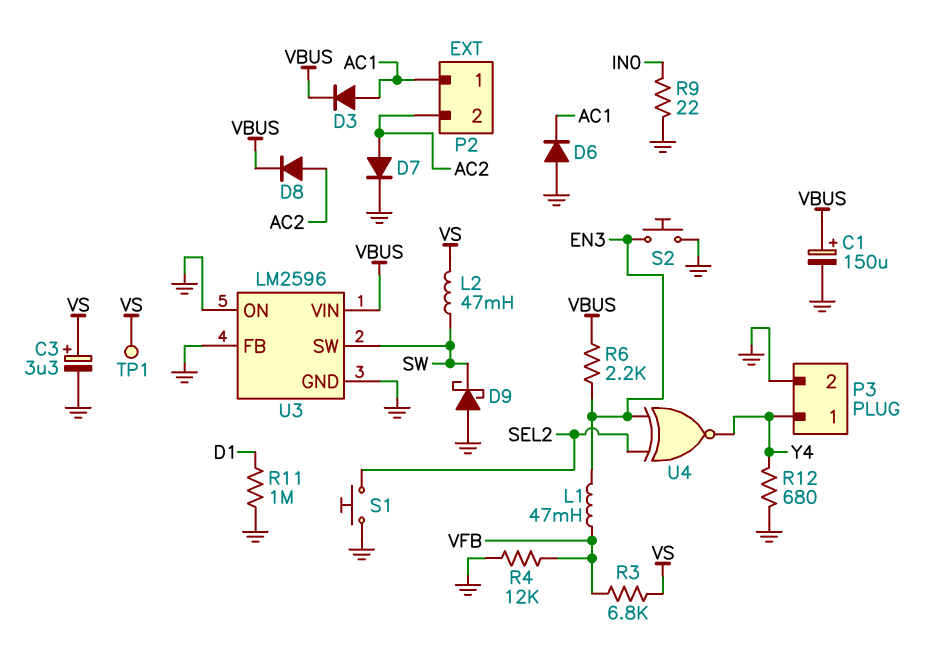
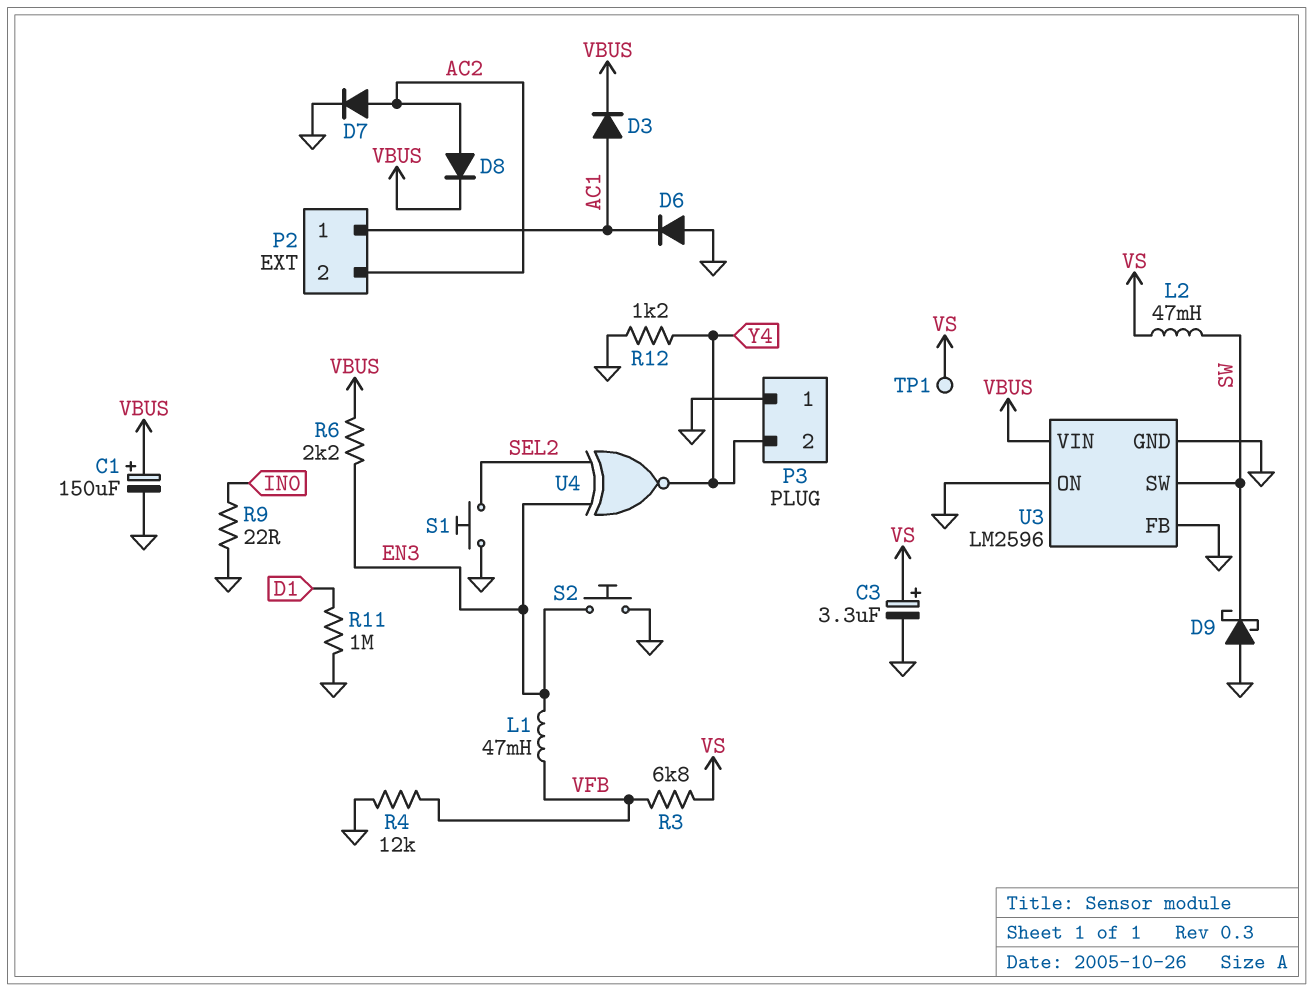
P3 pin 1: Y4 -> GND
P3 pin 2: GND -> Y4
R12: 680 (GND, Y4) -> 1.2k (GND, Y4)

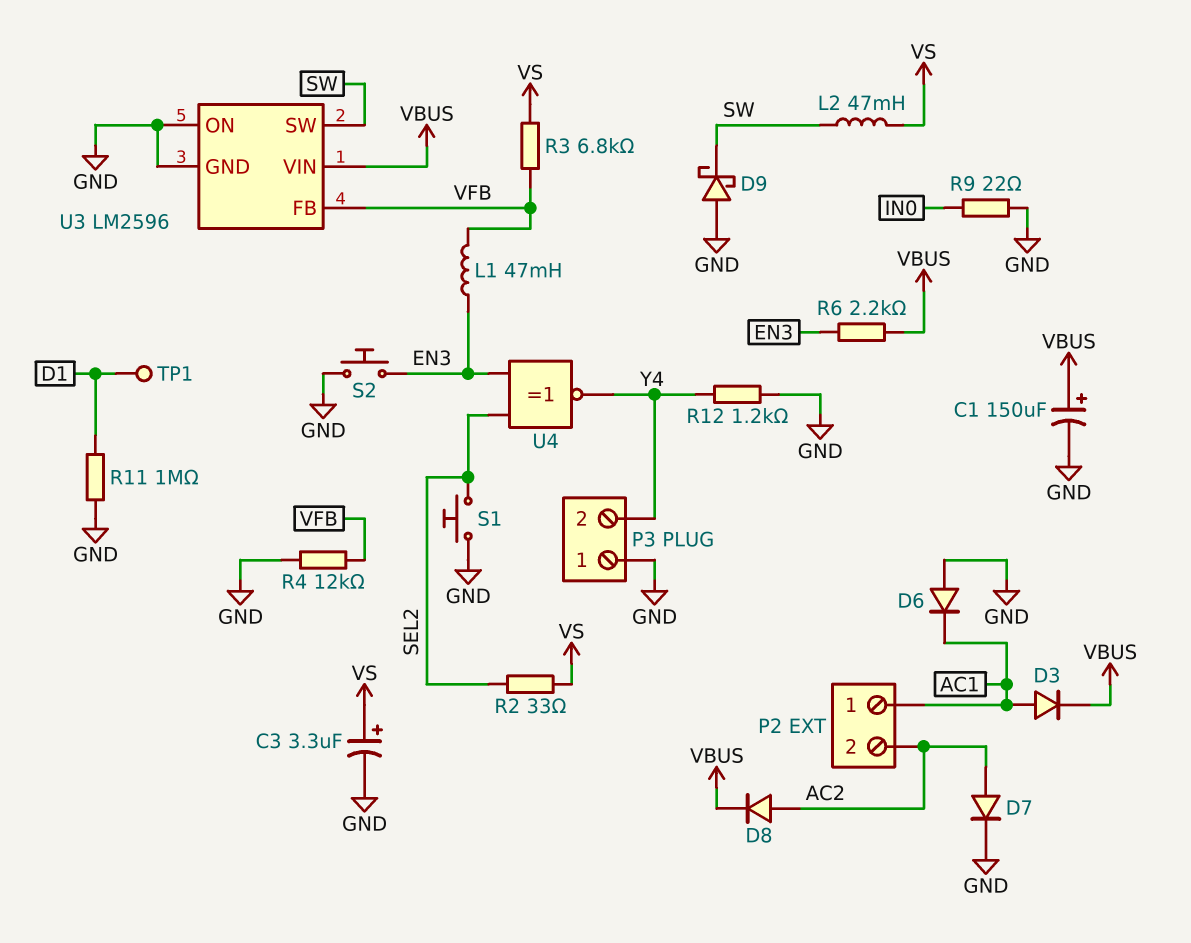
R2: none -> 33 (SEL2, VS)
TP1: test point (VS) -> test point (D1)
U3 pin FB: GND -> VFB

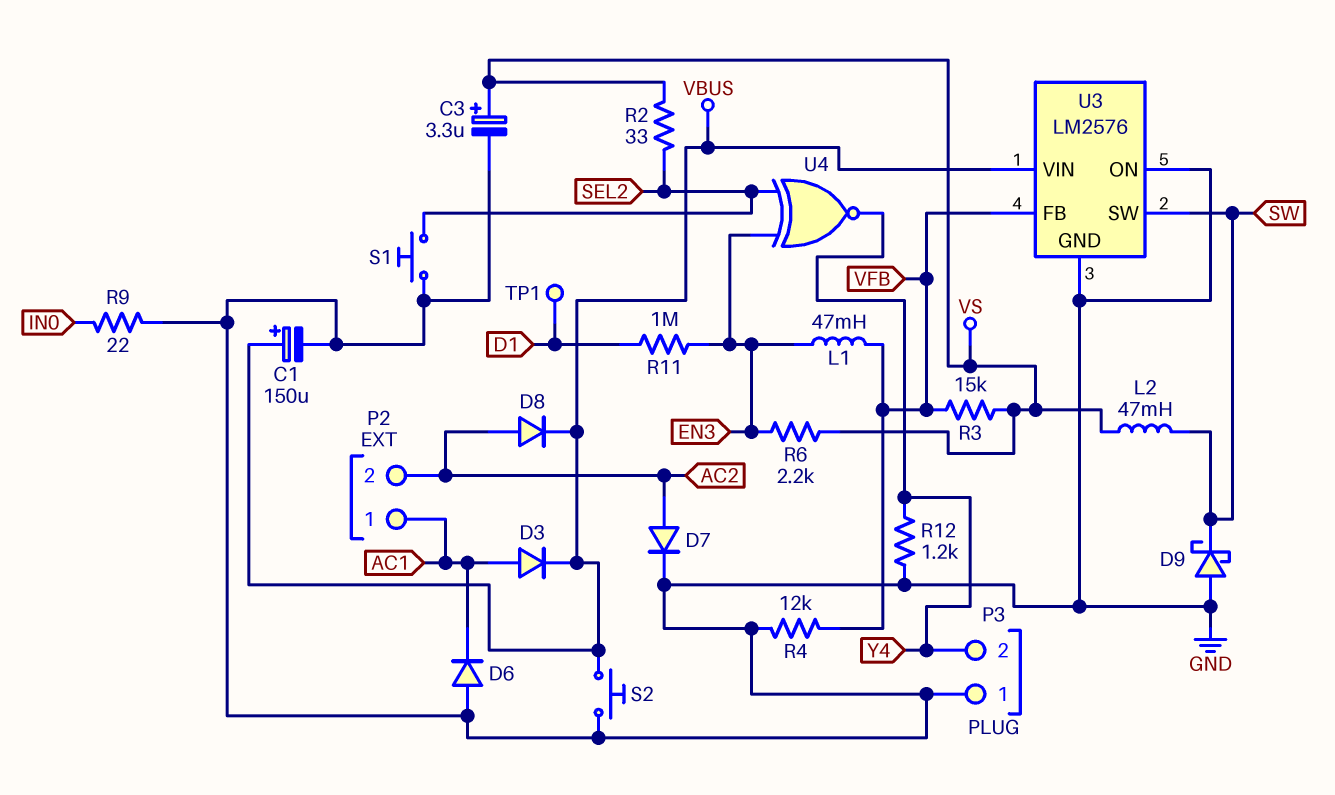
R3: 6.8k (VFB, VS) -> 15k (VFB, VS)
R6: 2.2k (EN3, VBUS) -> 2.2k (EN3, VS)
R11: 1M (D1, GND) -> 1M (D1, EN3)
S2: button (EN3, GND) -> button (GND, VBUS)
U3: LM2596 -> LM2576

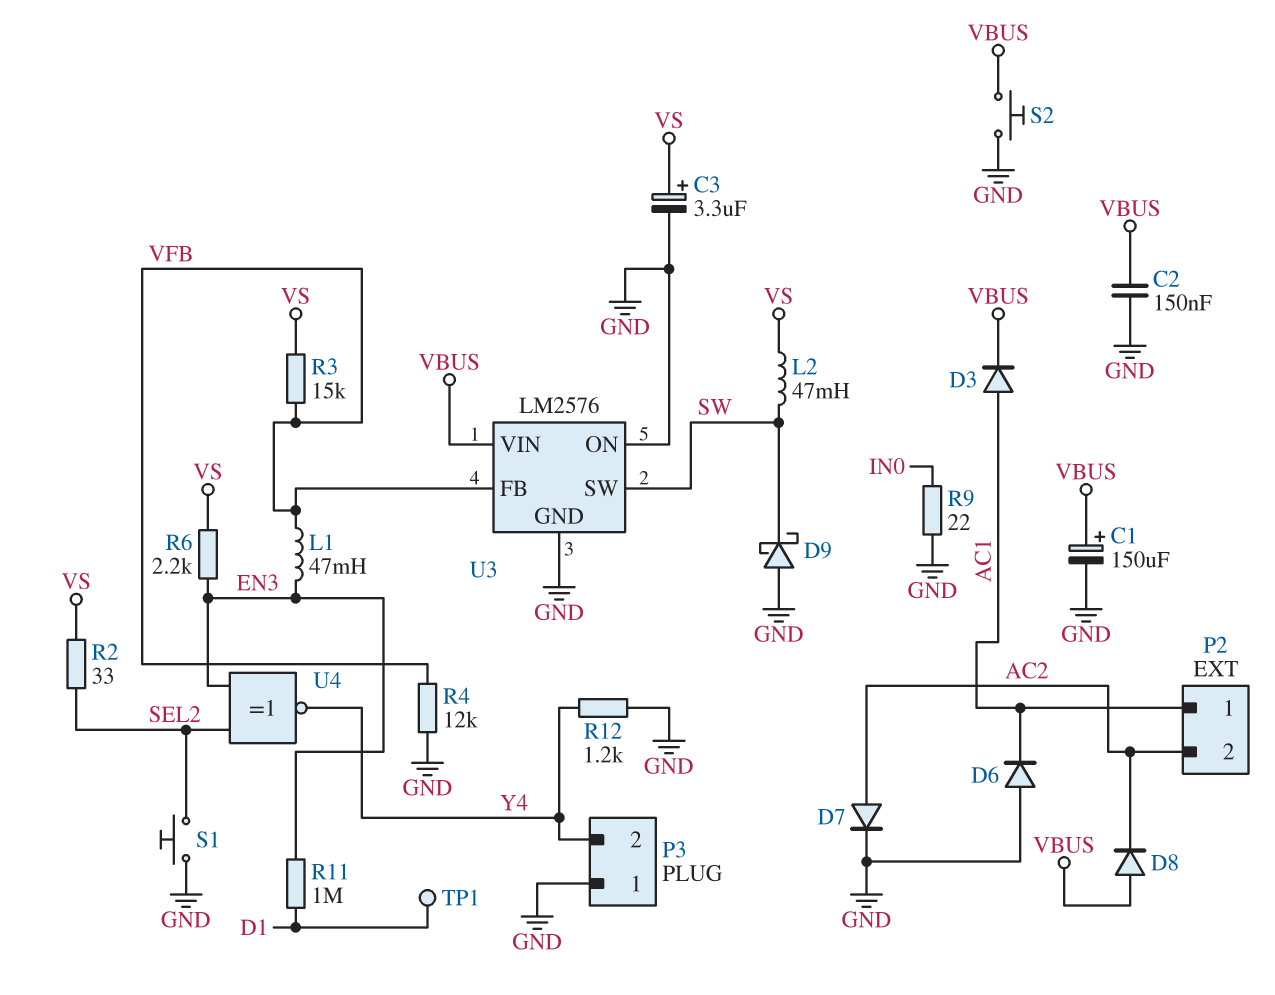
C2: none -> 150nF (GND, VBUS)
D8: diode (A AC2, K VBUS) -> diode (A VBUS, K AC2)

